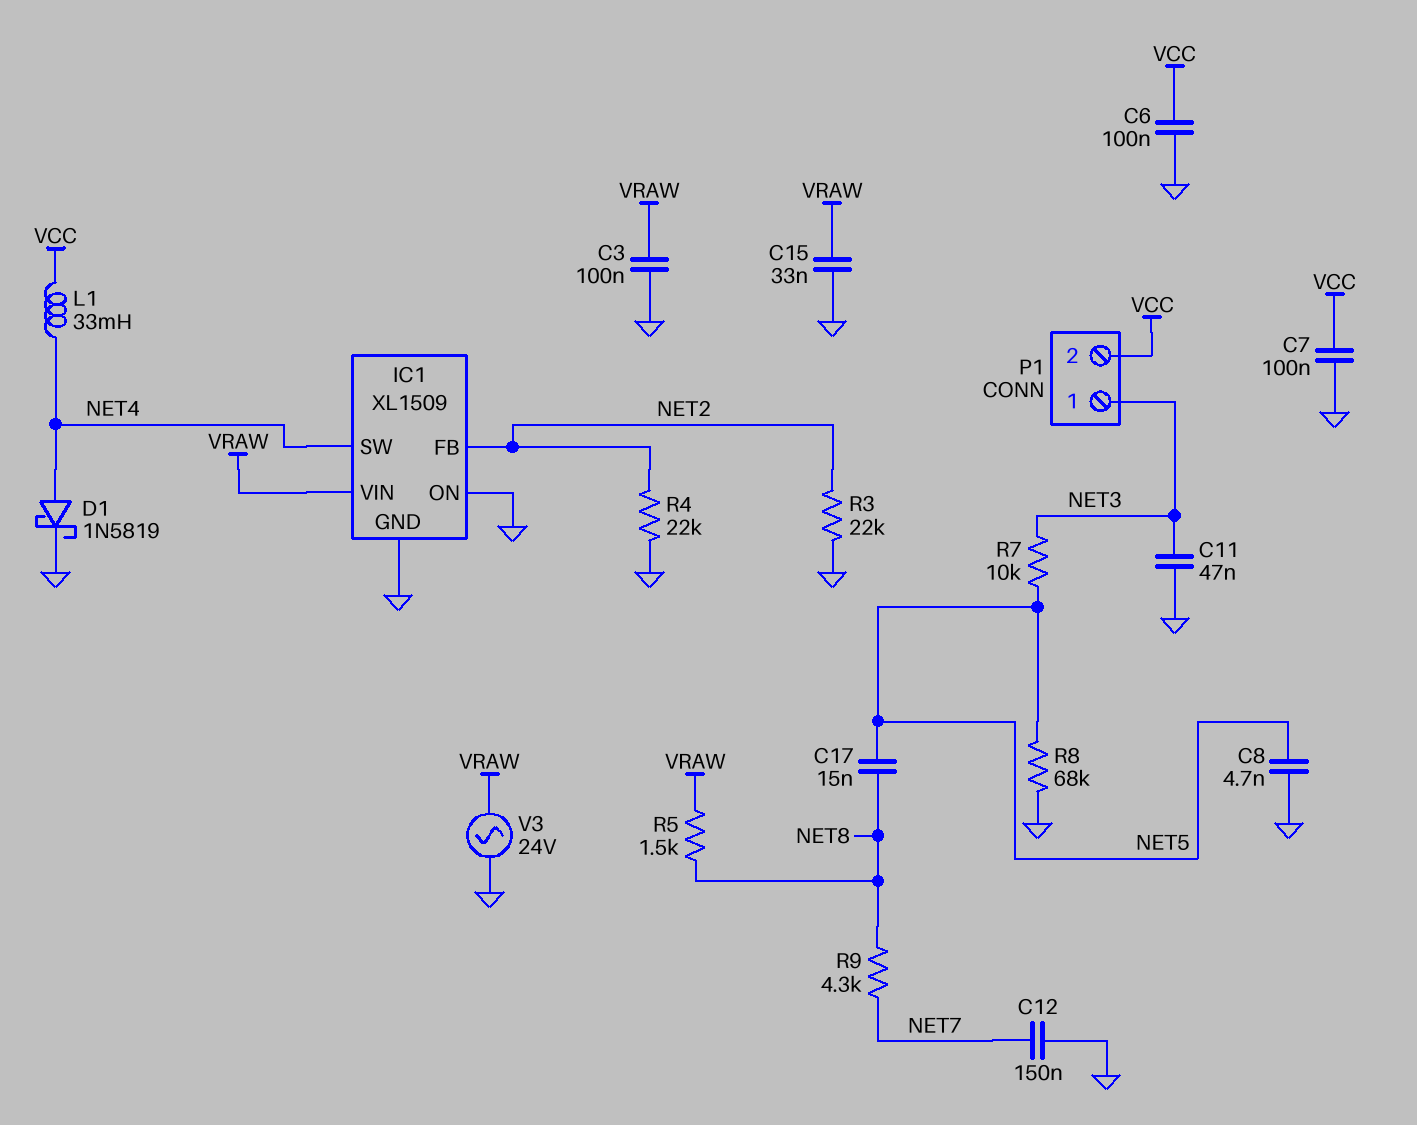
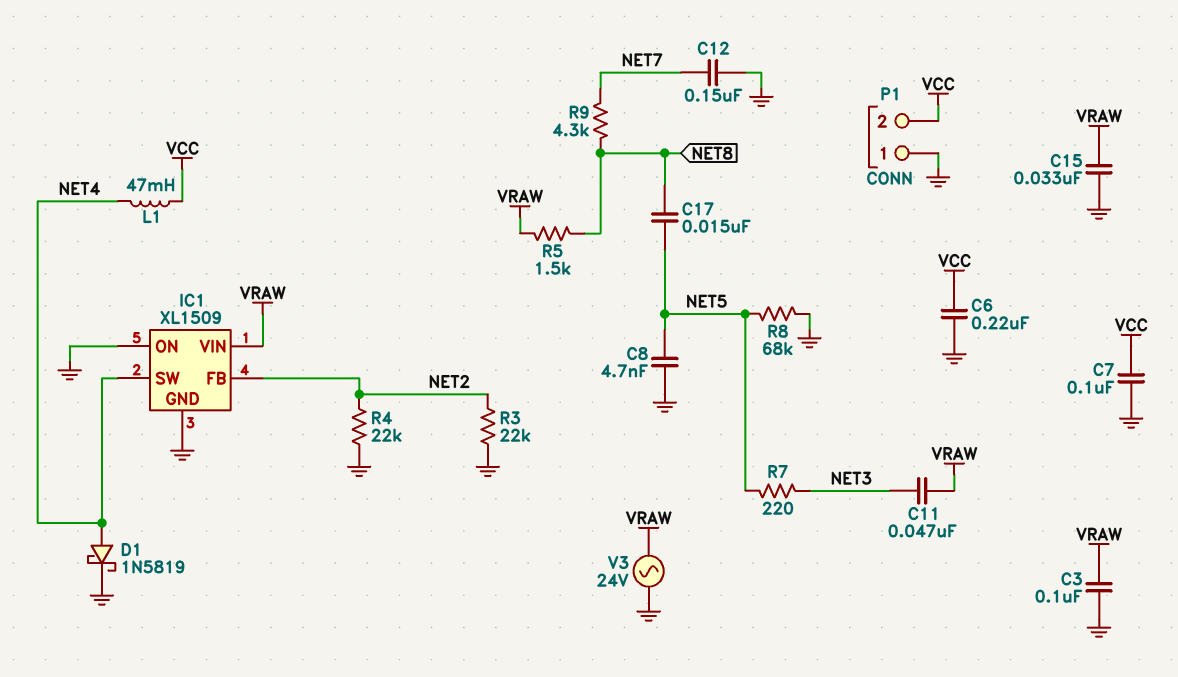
C6: 100nF (GND, VCC) -> 220nF (GND, VCC)
C11: 47nF (GND, NET3) -> 47nF (NET3, VRAW)
L1: 33mH (NET4, VCC) -> 47mH (NET4, VCC)
P1 pin 1: NET3 -> GND
R7: 10k (NET3, NET5) -> 220 (NET3, NET5)

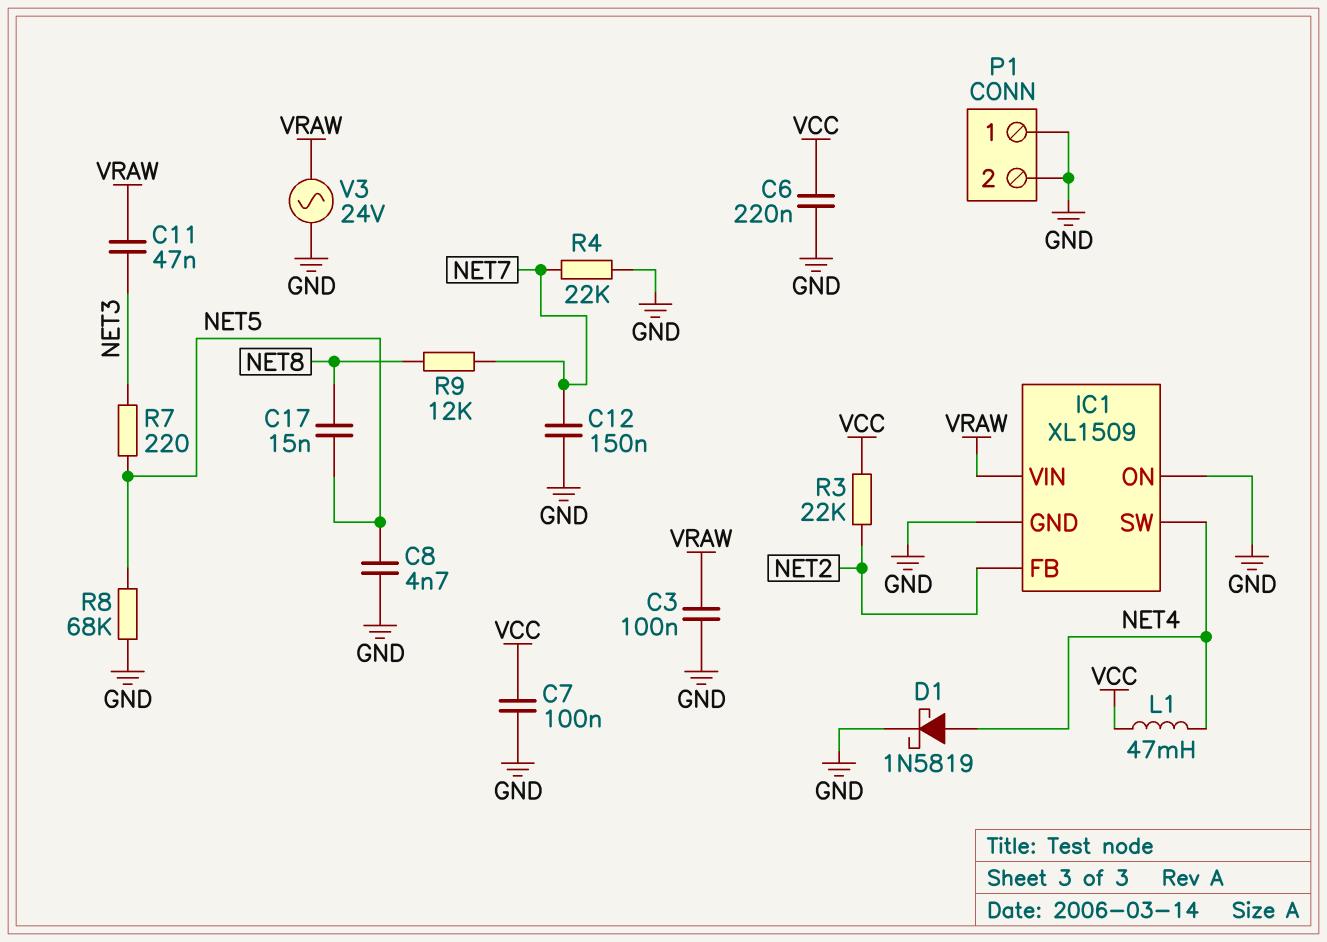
C15: 33nF (GND, VRAW) -> none
P1 pin 2: VCC -> GND
R3: 22k (GND, NET2) -> 22k (NET2, VCC)
R4: 22k (GND, NET2) -> 22k (GND, NET7)
R5: 1.5k (NET8, VRAW) -> none
R9: 4.3k (NET7, NET8) -> 12k (NET7, NET8)

